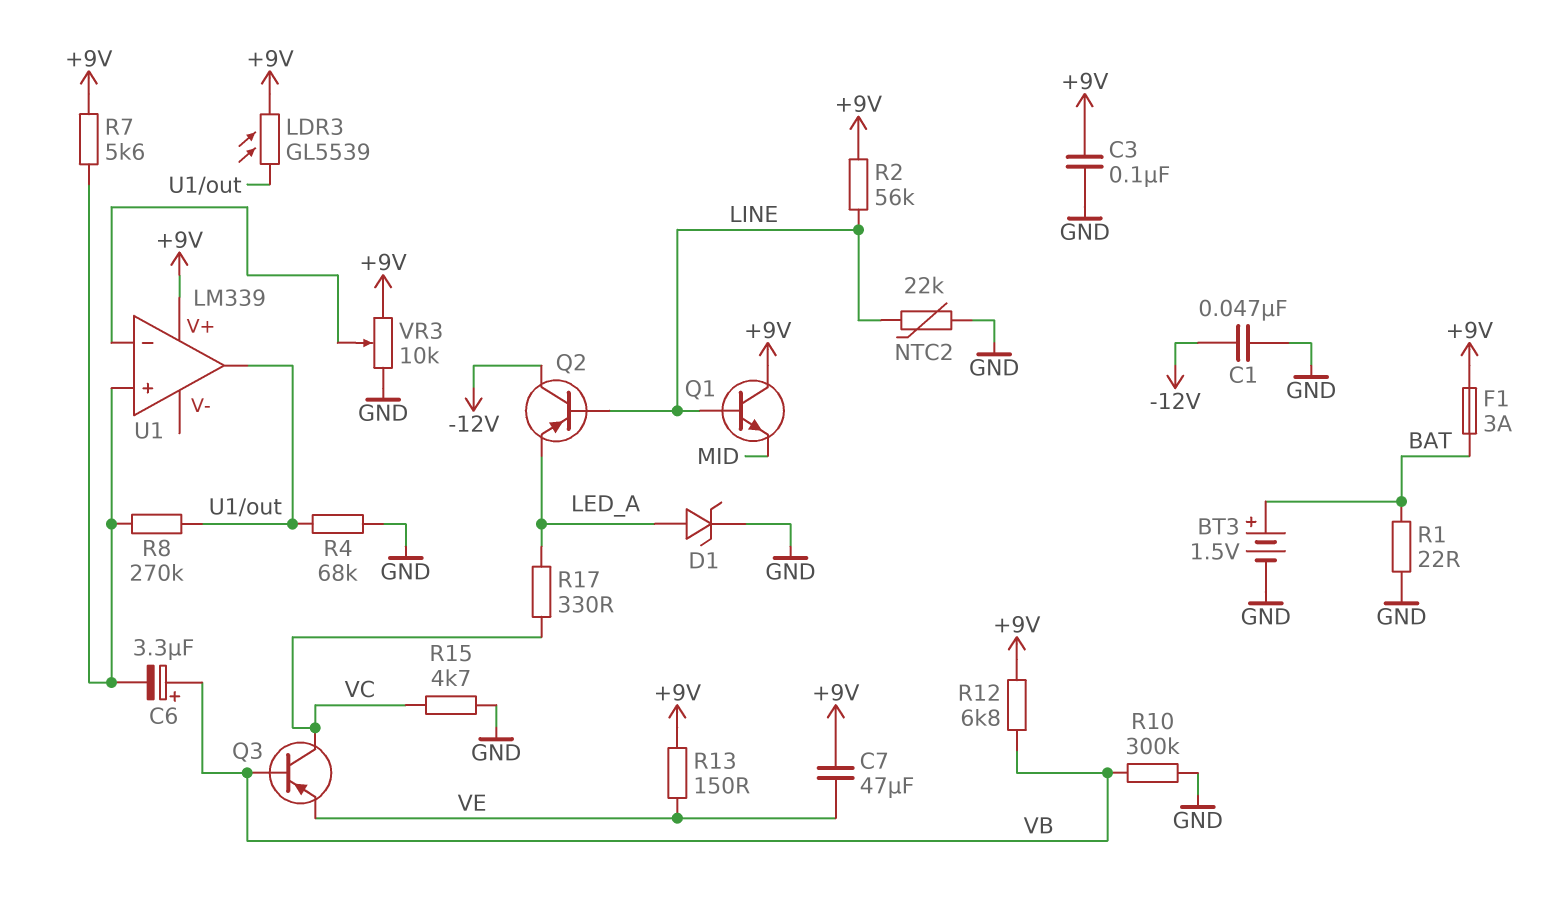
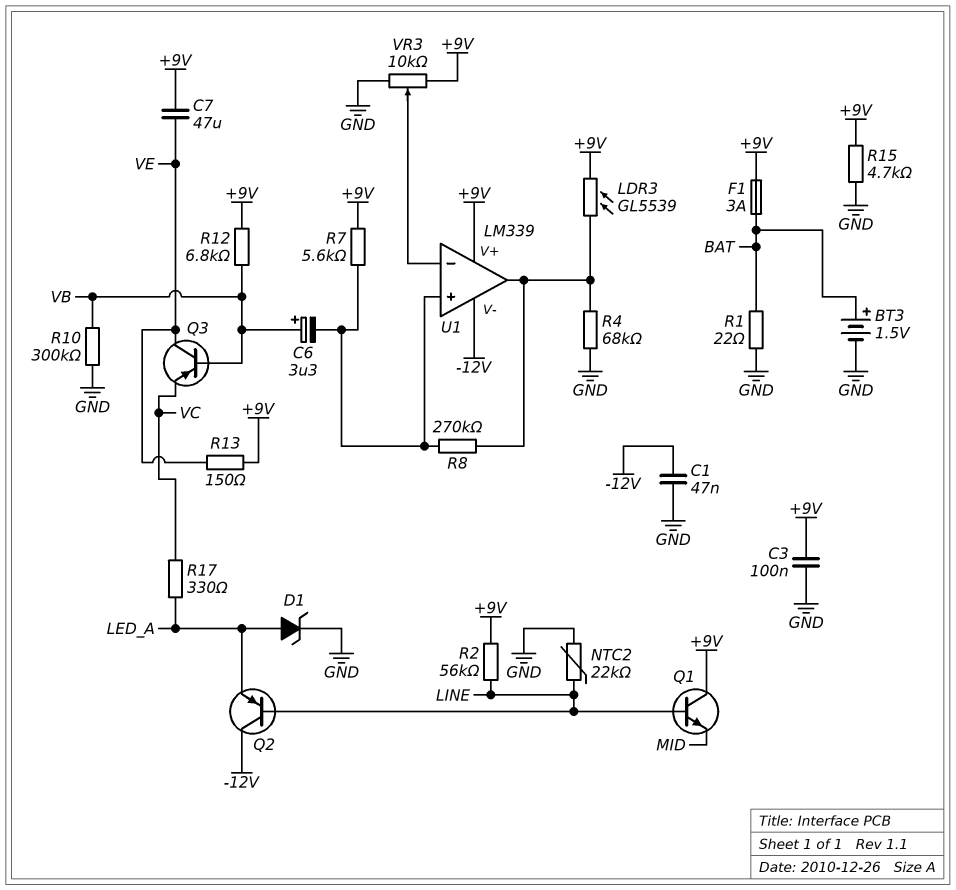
Q3: PNP (B VB, C VC, E VE) -> PNP (B VB, C VE, E VC)
R15: 4.7k (GND, VC) -> 4.7k (+9V, GND)
U1 pin V-: none -> -12V

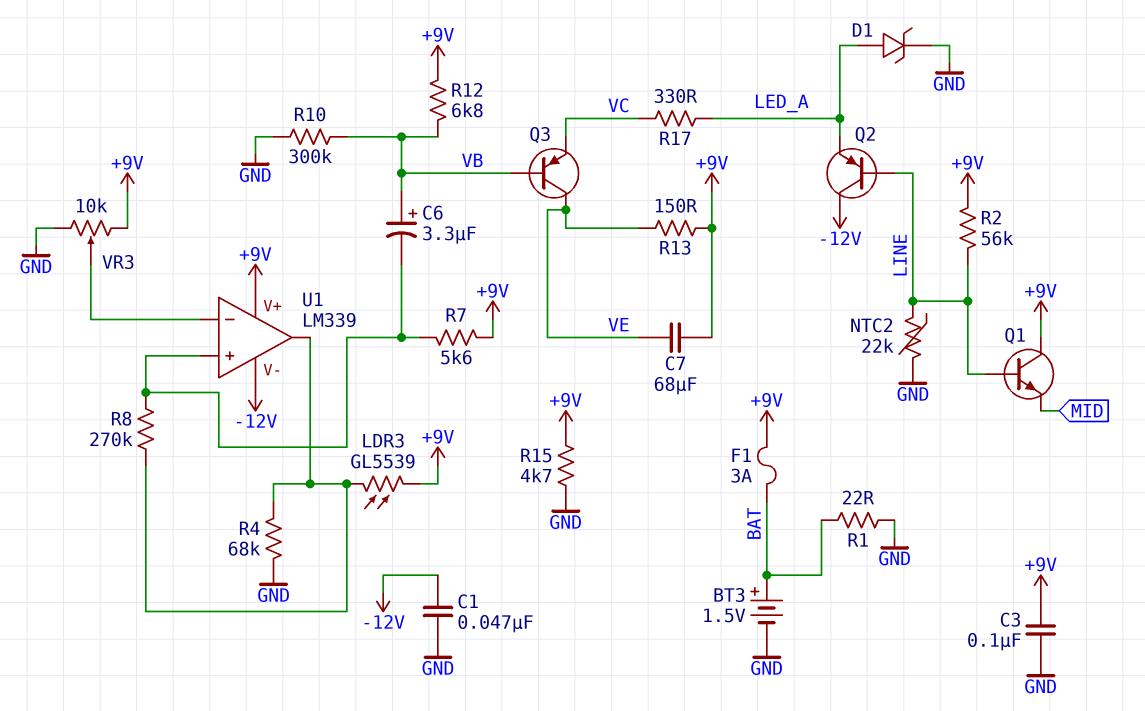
C7: 47uF (+9V, VE) -> 68uF (+9V, VE)

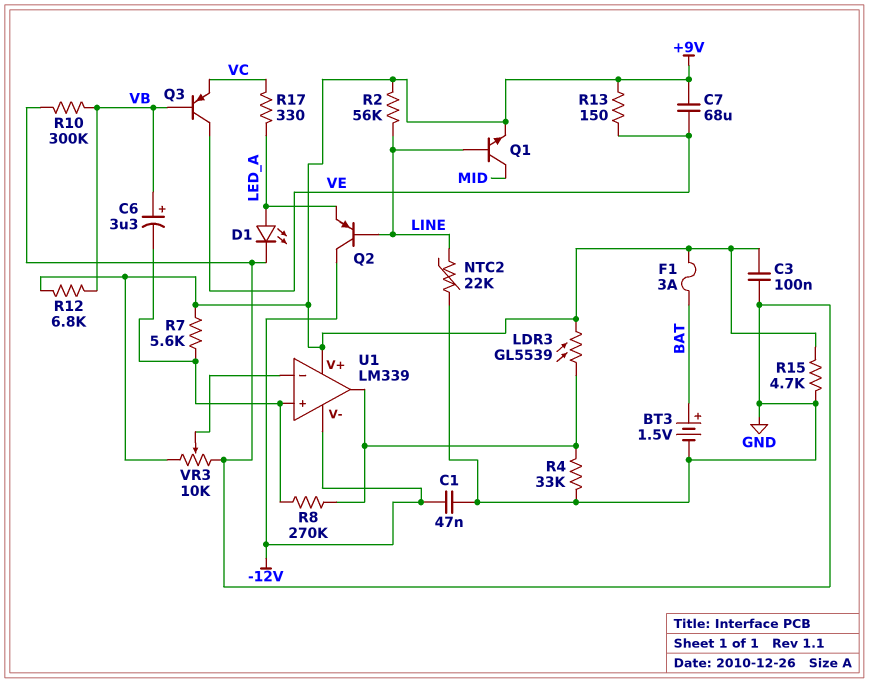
D1: zener (A LED_A, K GND) -> LED (A LED_A, K GND)
Q1: NPN (B LINE, C +9V, E MID) -> NPN (B LINE, C MID, E +9V)
R1: 22 (BAT, GND) -> none
R4: 68k (GND, U1/out) -> 33k (GND, U1/out)

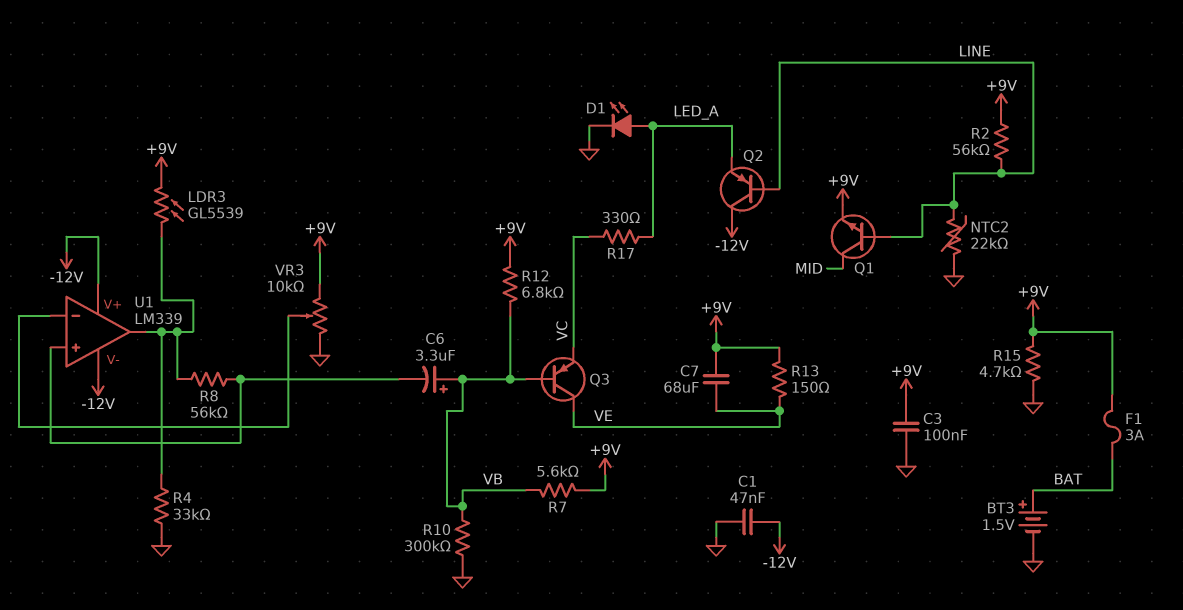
R7: 5.6k (+9V, U1/in+) -> 5.6k (+9V, VB)
R8: 270k (U1/in+, U1/out) -> 56k (U1/in+, U1/out)
U1 pin V+: +9V -> -12V

